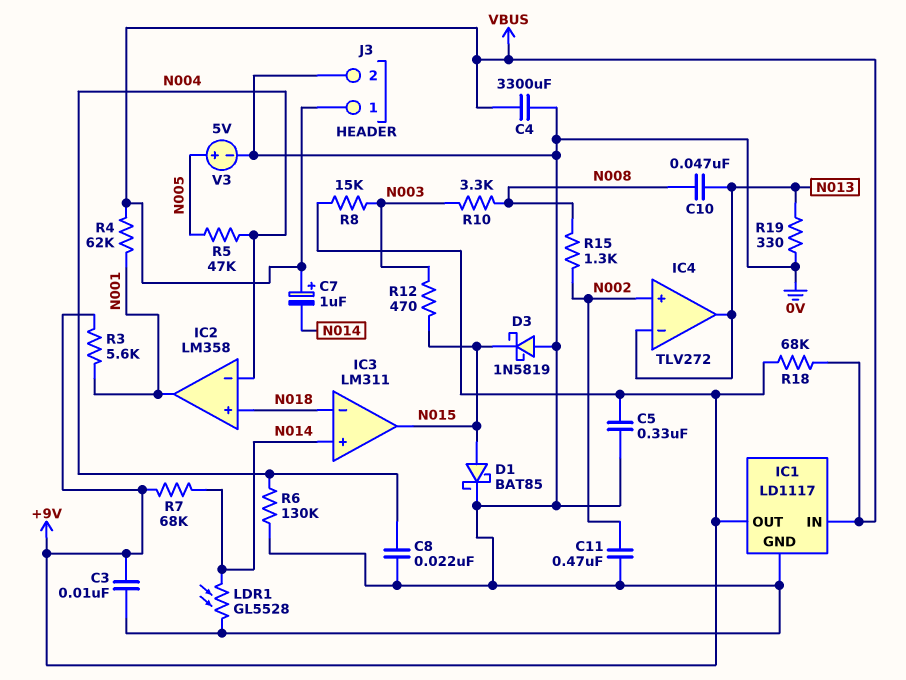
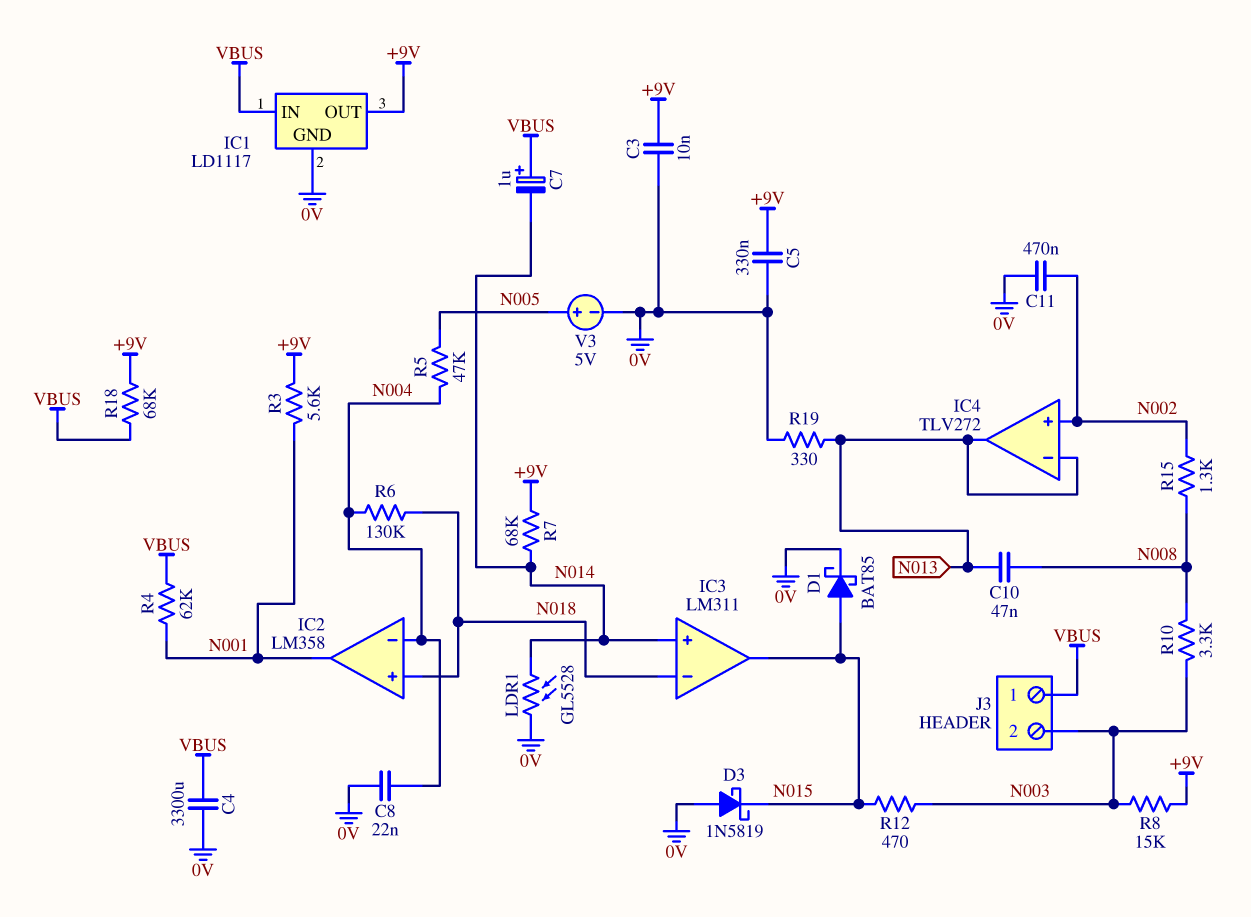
J3 pin 2: 0V -> N003
R6: 130k (0V, N004) -> 130k (N004, N018)

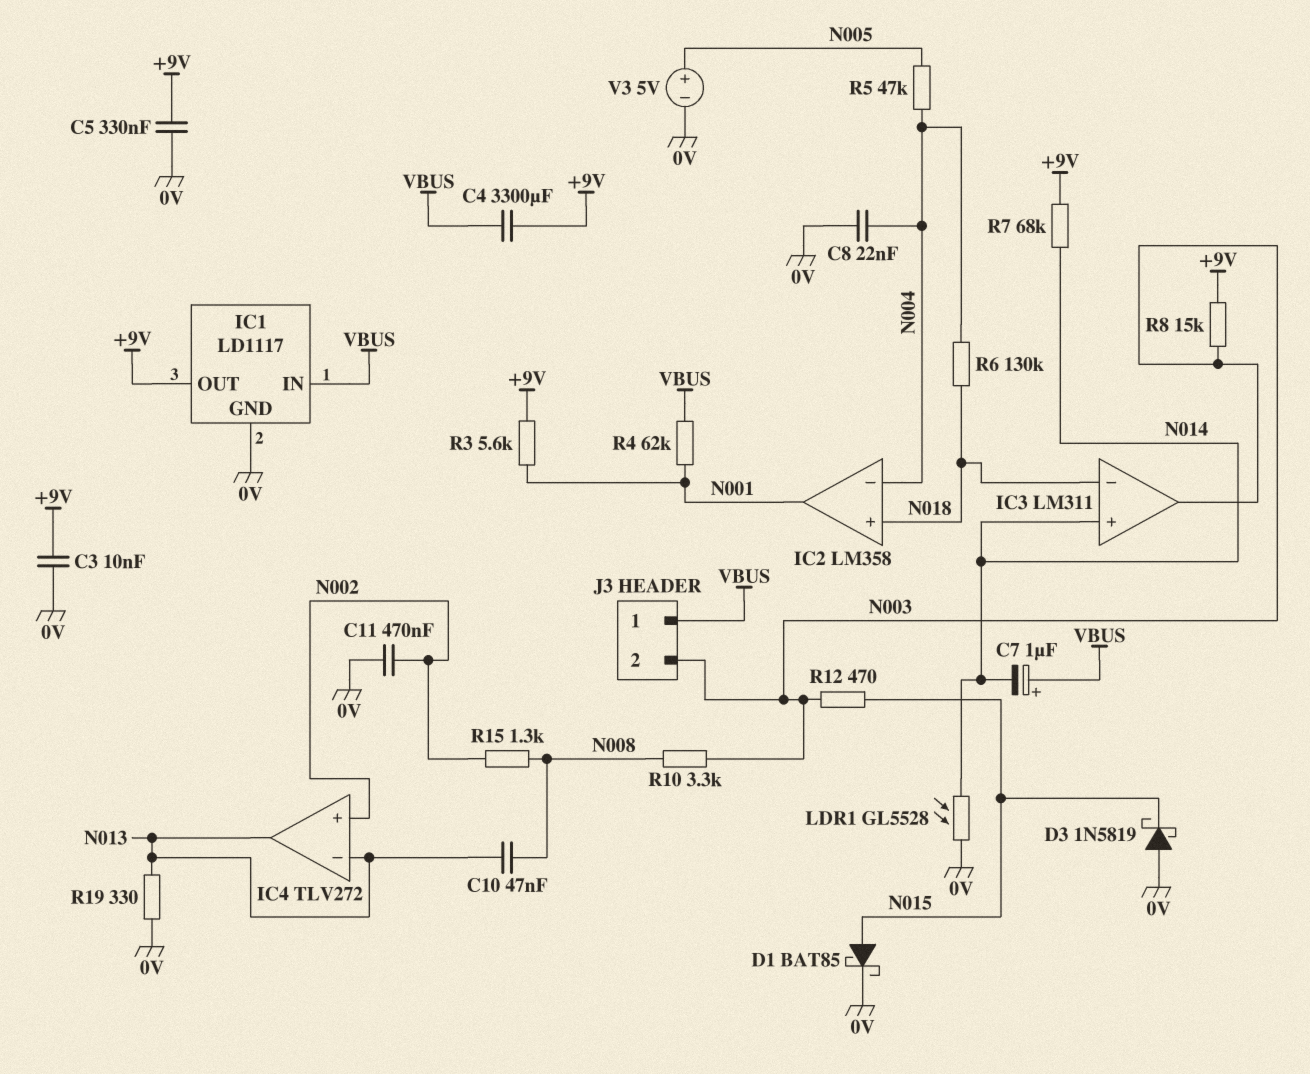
C4: 3300uF (0V, VBUS) -> 3300uF (+9V, VBUS)
IC3 pin out: N015 -> N003
R18: 68k (+9V, VBUS) -> none

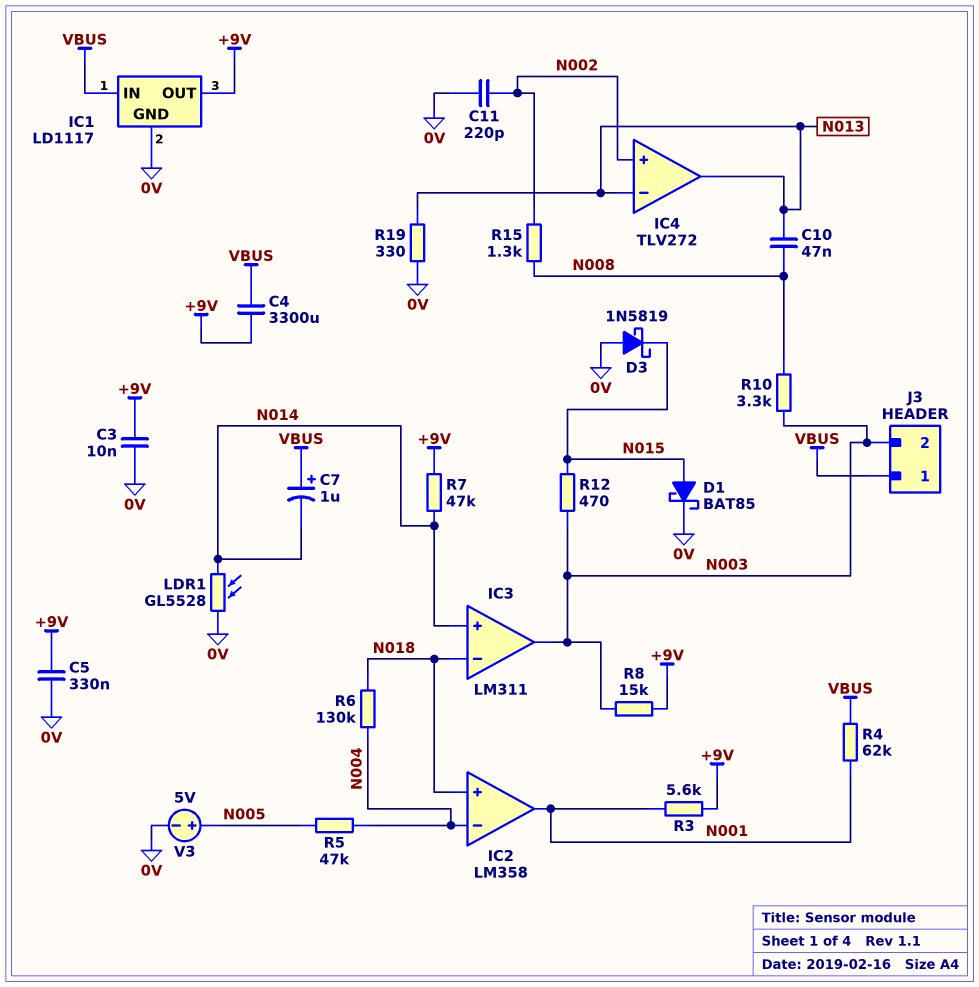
C8: 22nF (0V, N004) -> none
C11: 470nF (0V, N002) -> 220pF (0V, N002)
R7: 68k (+9V, N014) -> 47k (+9V, N014)

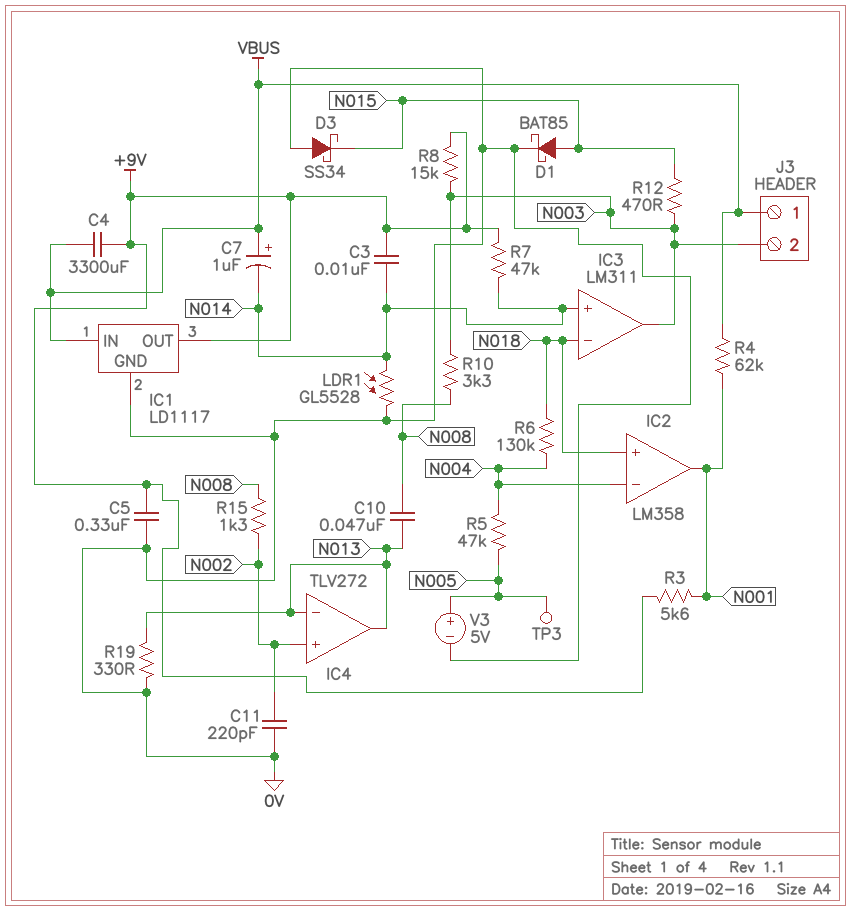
C3: 10nF (+9V, 0V) -> 10nF (+9V, N014)
D3: schottky 1N5819 (A 0V, K N015) -> schottky SS34 (A 0V, K N015)
TP3: none -> test point (N005)

